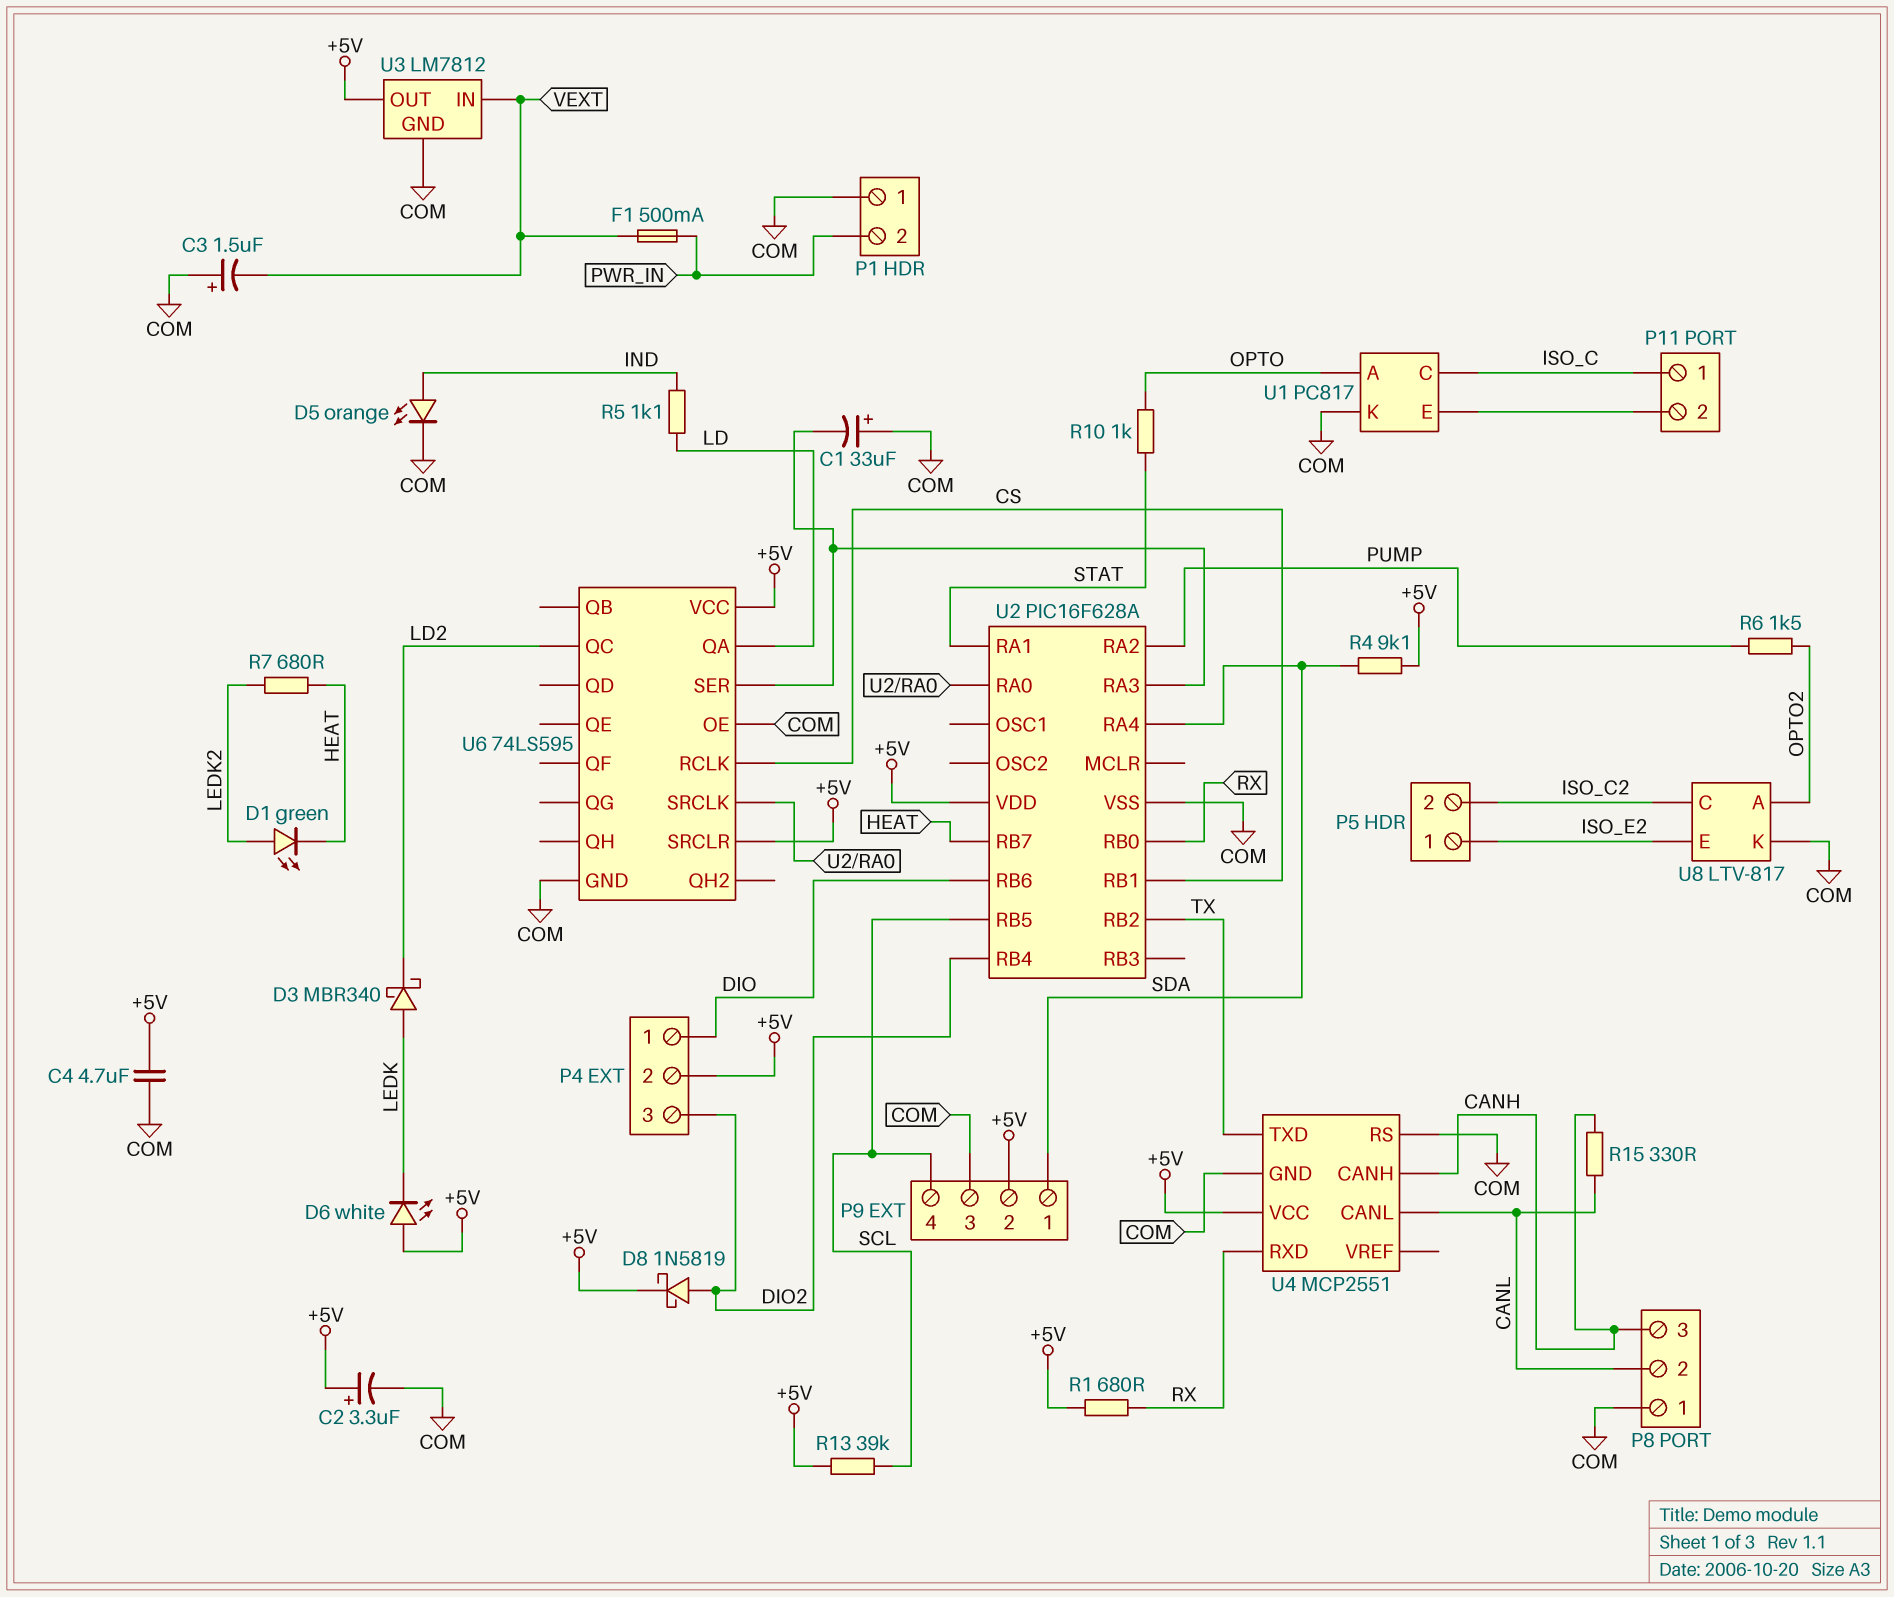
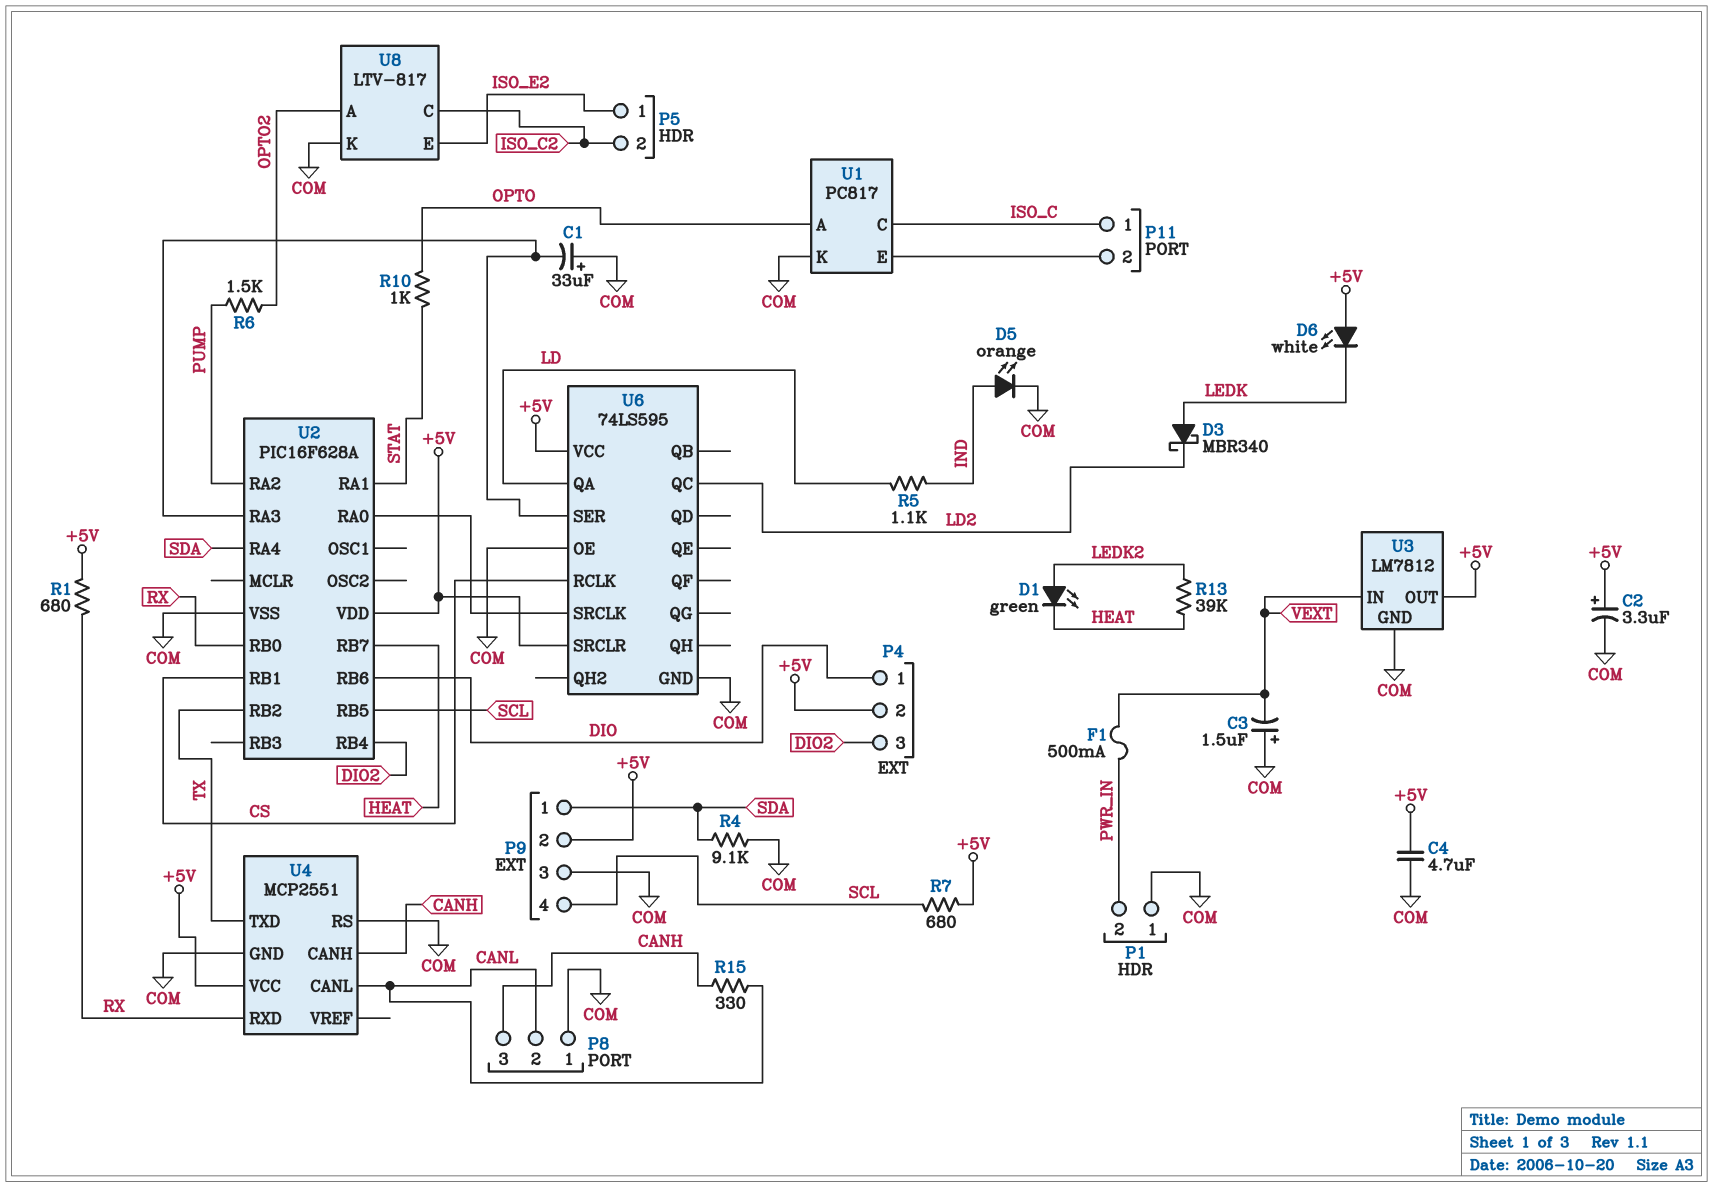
D8: schottky 1N5819 (A DIO2, K +5V) -> none
R4: 9.1k (+5V, SDA) -> 9.1k (COM, SDA)
R7: 680 (HEAT, LEDK2) -> 680 (+5V, SCL)
R13: 39k (+5V, SCL) -> 39k (HEAT, LEDK2)

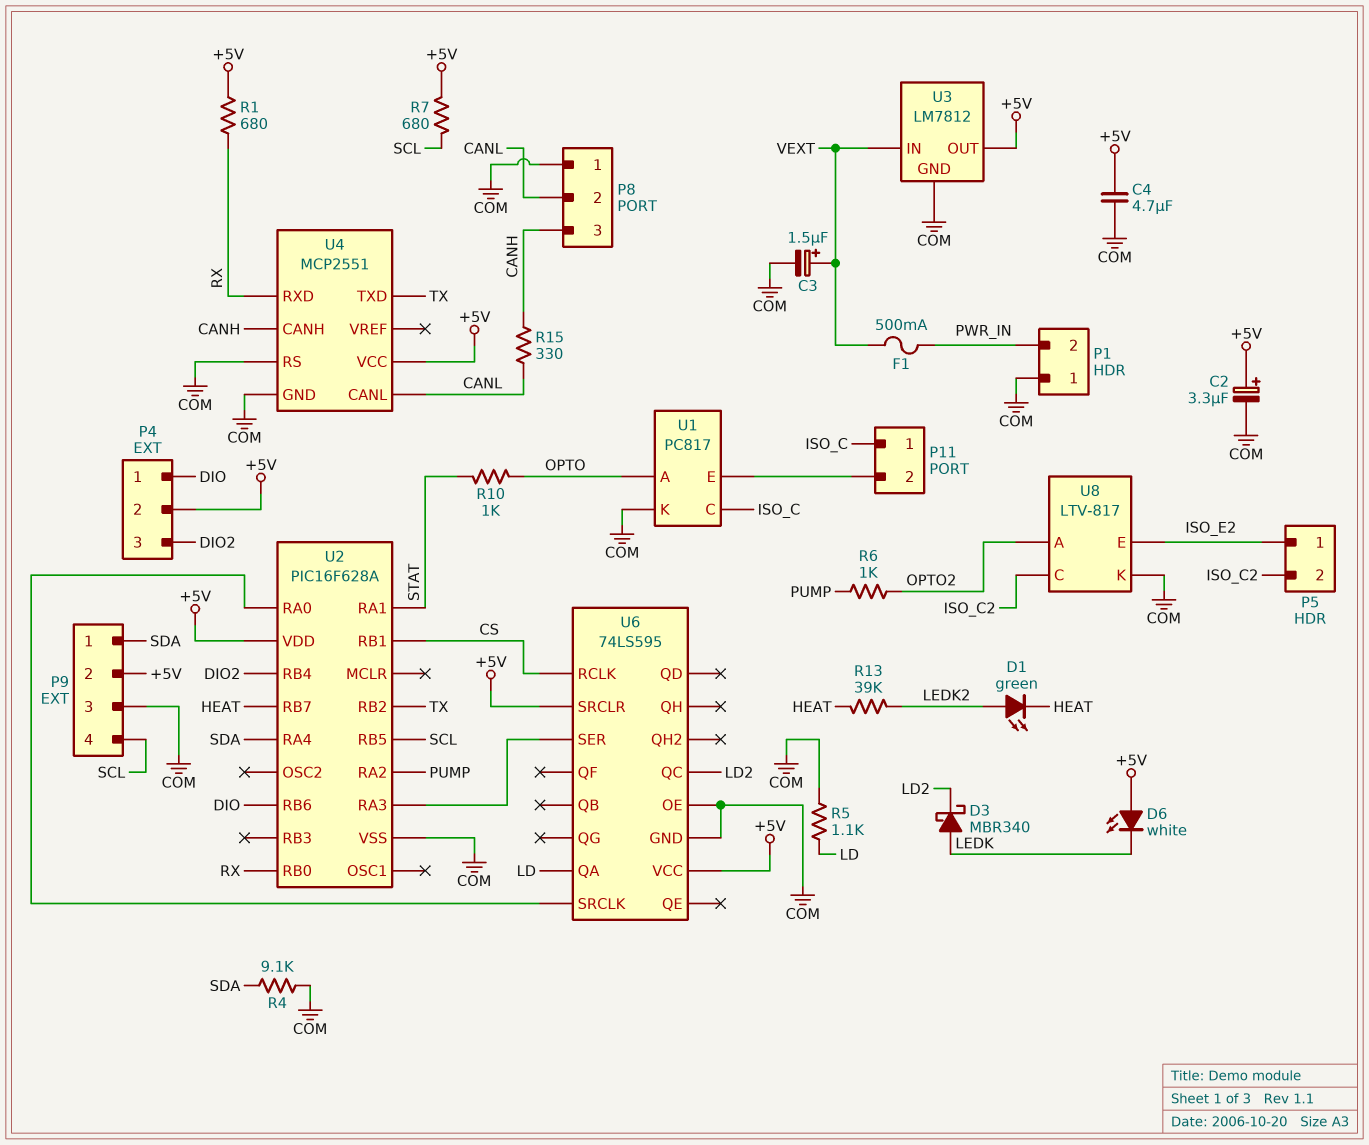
C1: 33uF (plus COM, minus U2/RA3) -> none
C3: 1.5uF (plus COM, minus VEXT) -> 1.5uF (plus VEXT, minus COM)
D5: LED orange (A IND, K COM) -> none
R5: 1.1k (IND, LD) -> 1.1k (COM, LD)
R6: 1.5k (OPTO2, PUMP) -> 1k (OPTO2, PUMP)

